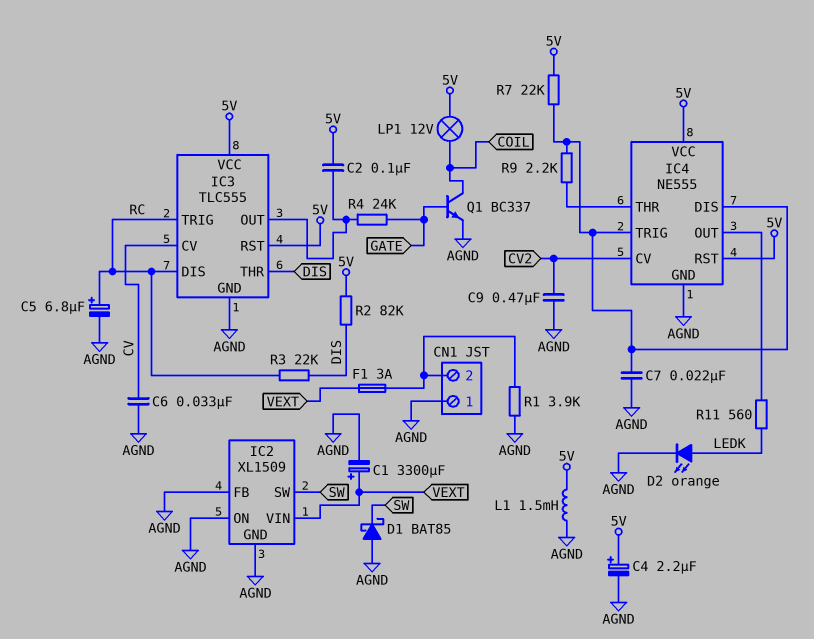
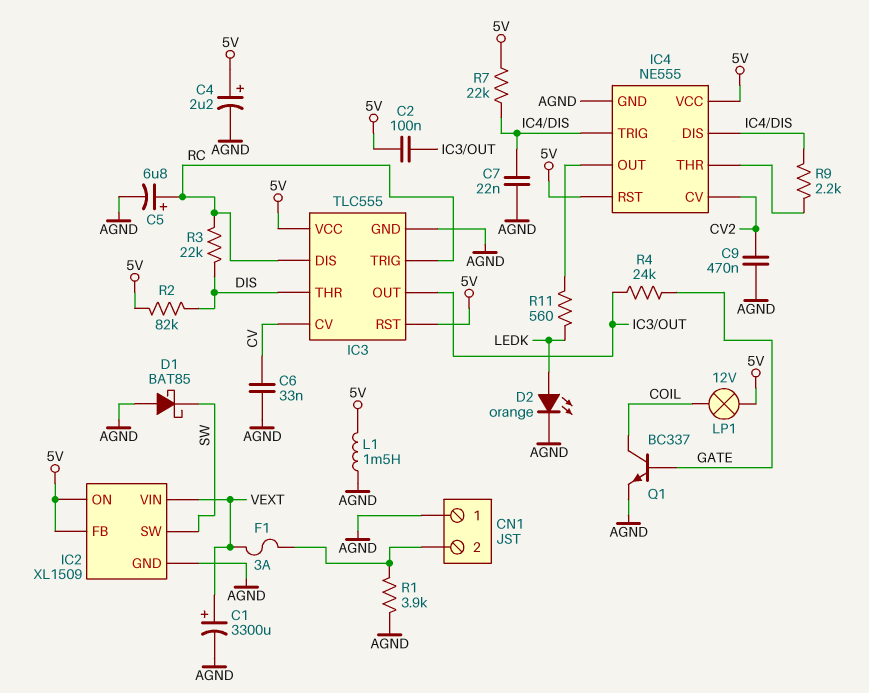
IC2 pin FB: AGND -> 5V
IC2 pin ON: AGND -> 5V

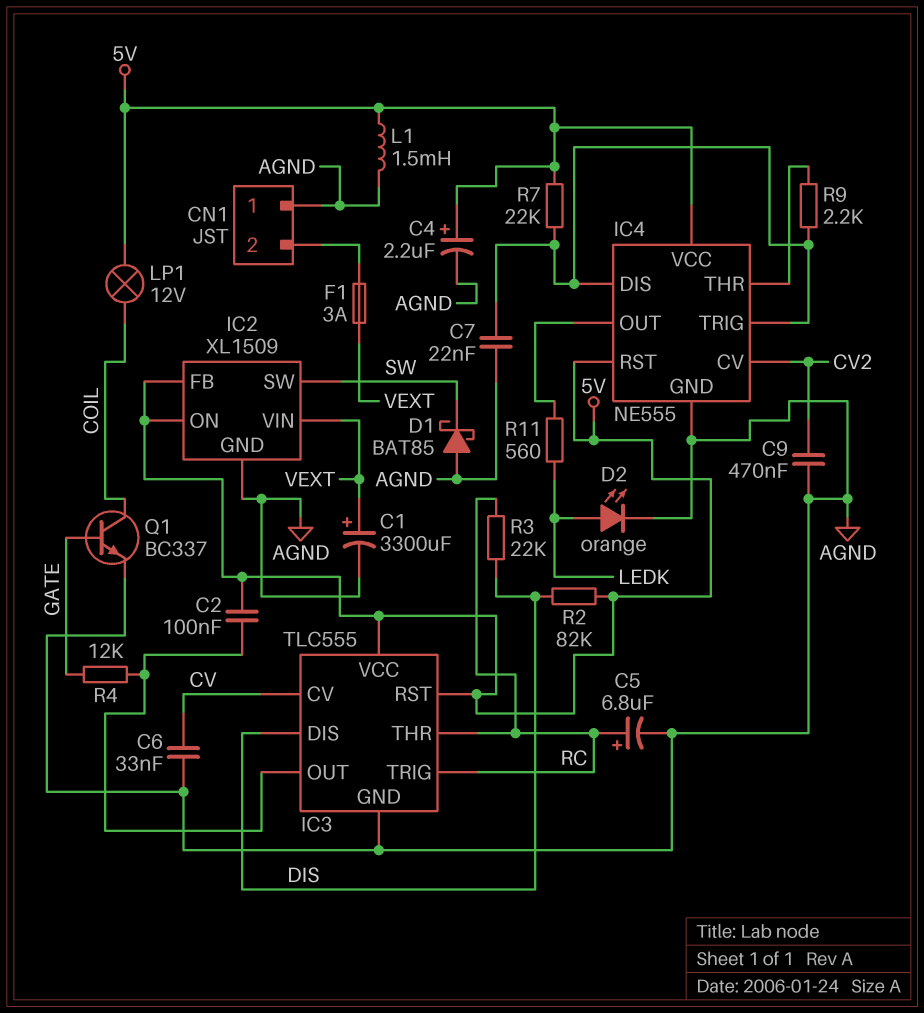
IC3 pin DIS: RC -> DIS
IC3 pin THR: DIS -> RC
R1: 3.9k (AGND, CN1/2) -> none
R4: 24k (GATE, IC3/OUT) -> 12k (GATE, IC3/OUT)

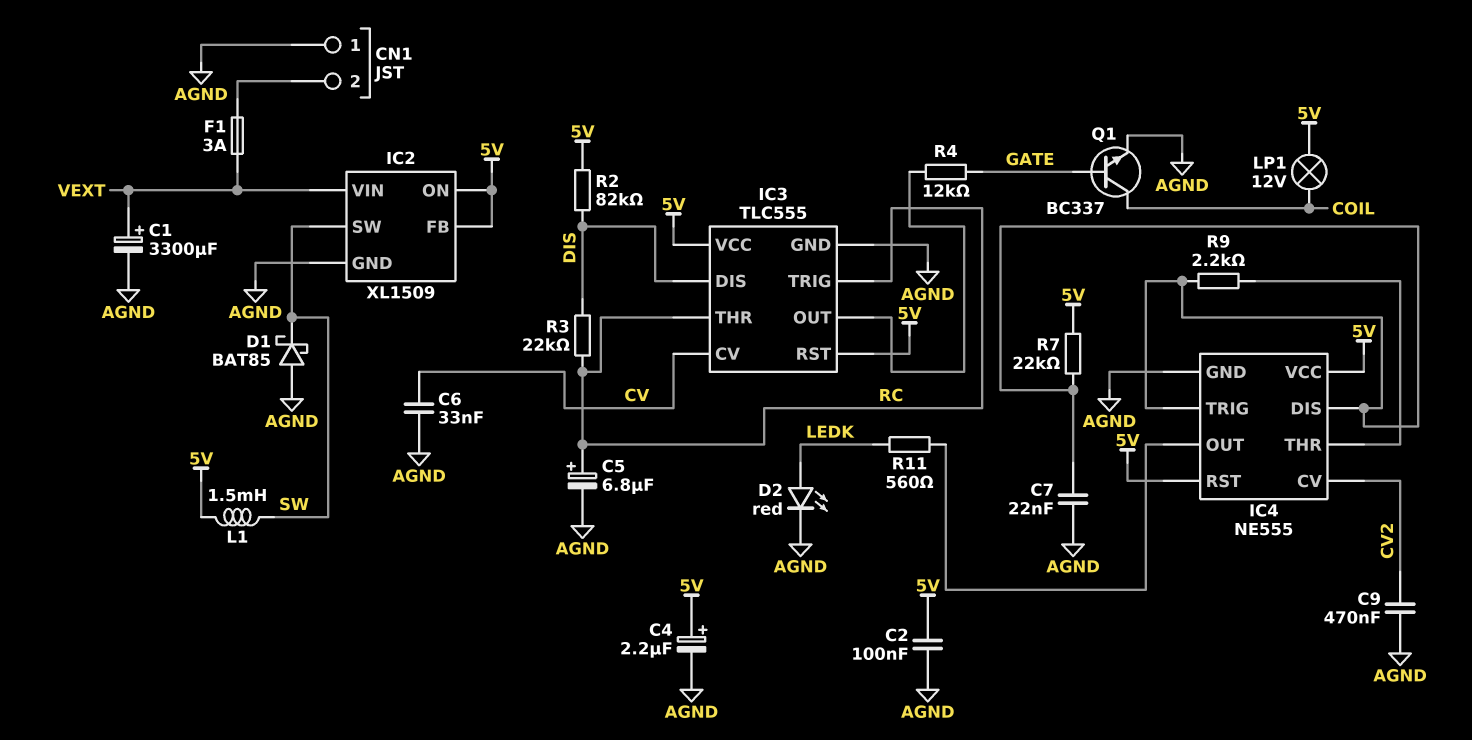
C2: 100nF (5V, IC3/OUT) -> 100nF (5V, AGND)
D2: LED orange (A LEDK, K AGND) -> LED red (A LEDK, K AGND)
L1: 1.5mH (5V, AGND) -> 1.5mH (5V, SW)

